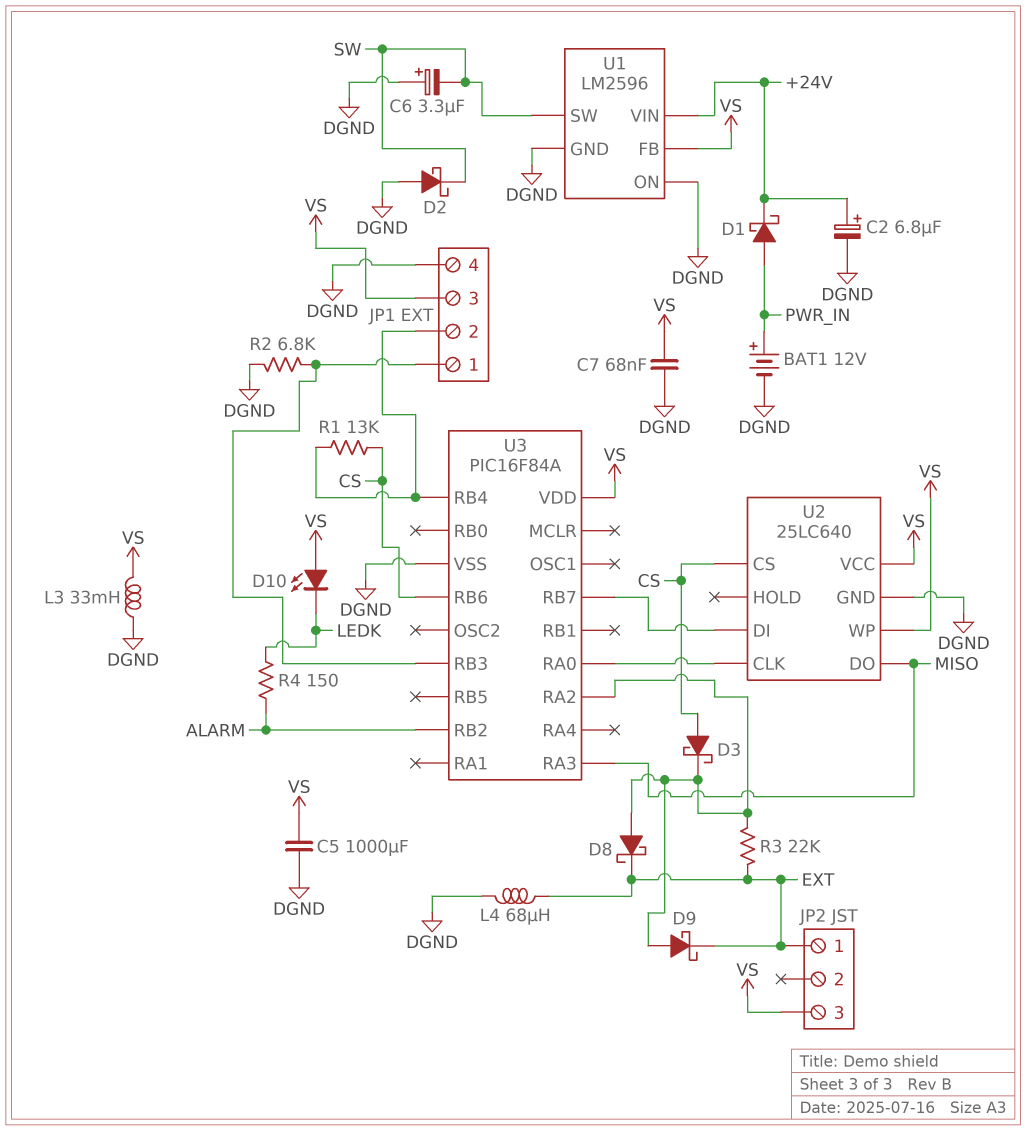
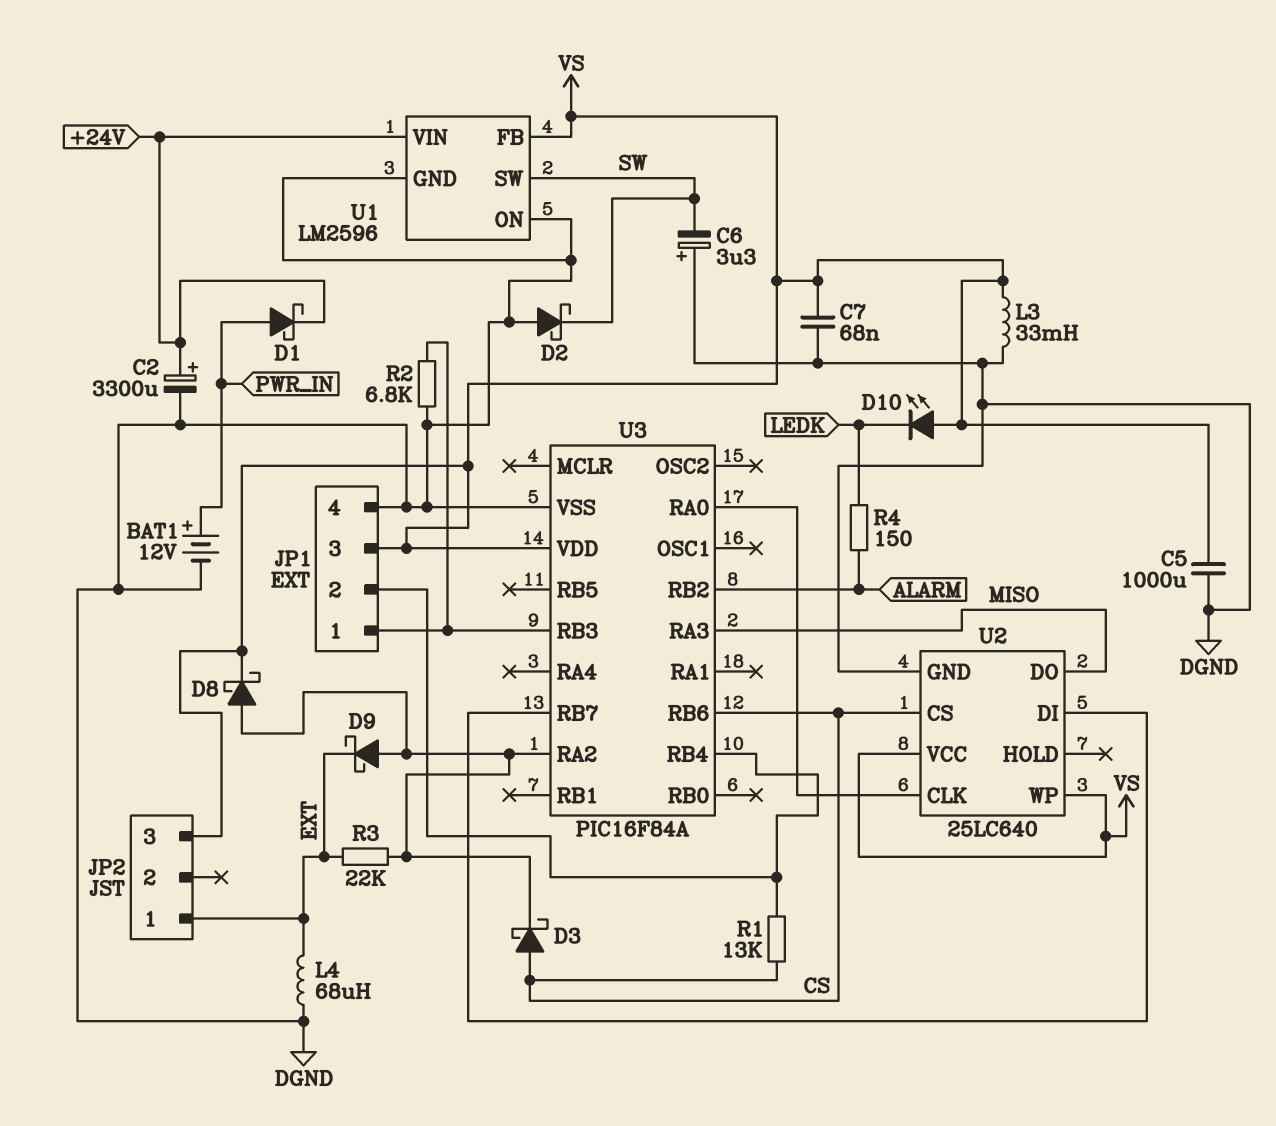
C2: 6.8uF (plus +24V, minus DGND) -> 3300uF (plus +24V, minus DGND)
D8: schottky (A U3/RA2, K EXT) -> schottky (A U3/RA2, K VS)

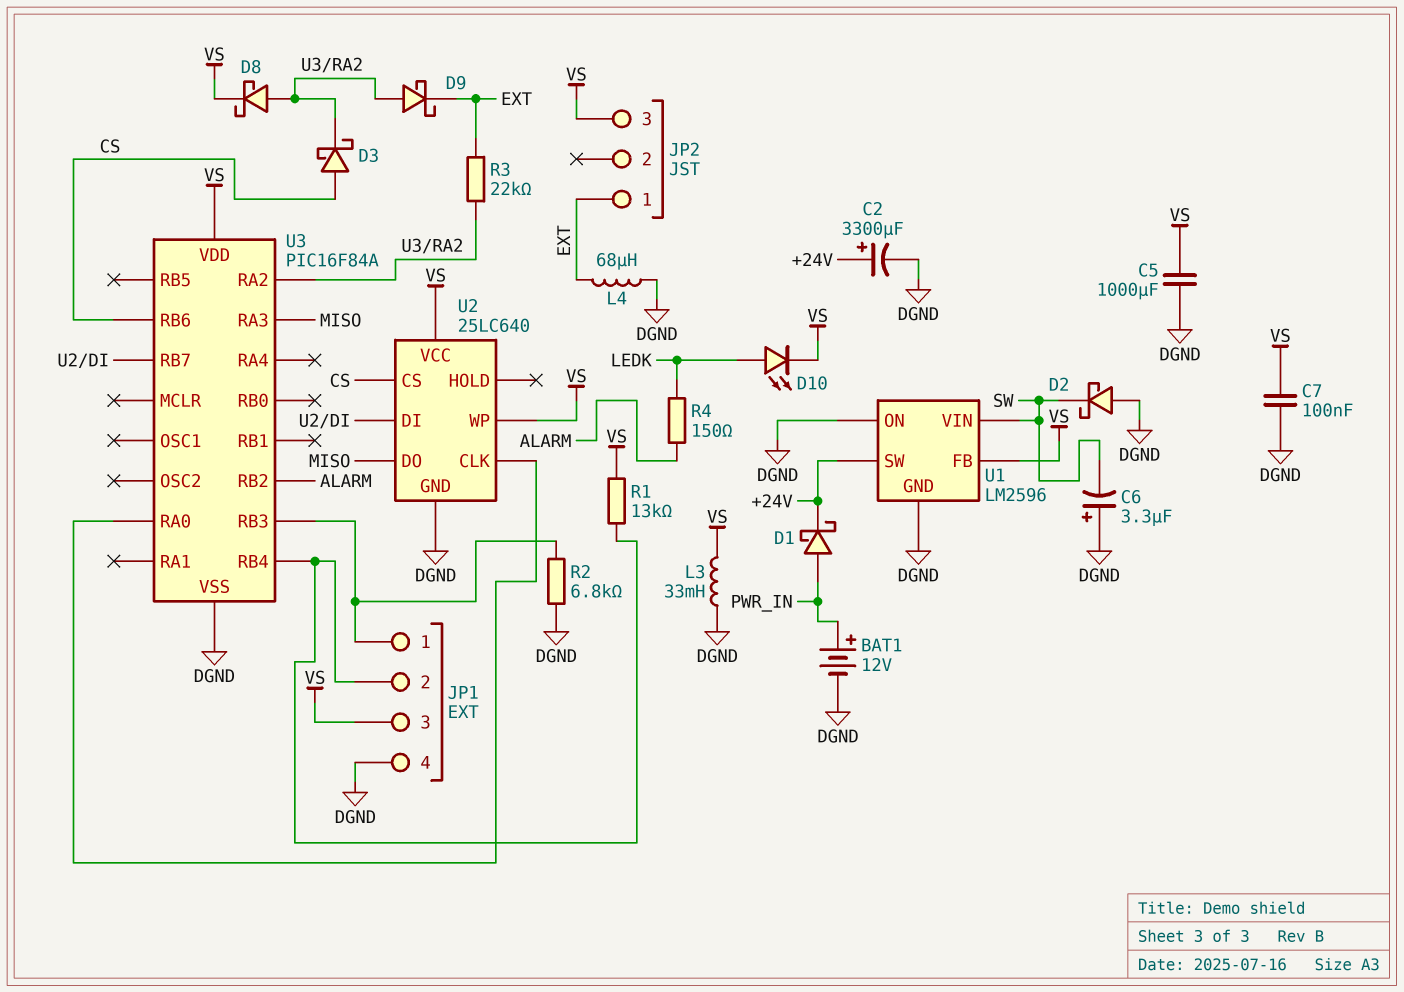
C7: 68nF (DGND, VS) -> 100nF (DGND, VS)
D10: LED (A VS, K LEDK) -> LED (A LEDK, K VS)
R1: 13k (CS, JP1/2) -> 13k (JP1/2, VS)
U1 pin SW: SW -> +24V
U1 pin VIN: +24V -> SW

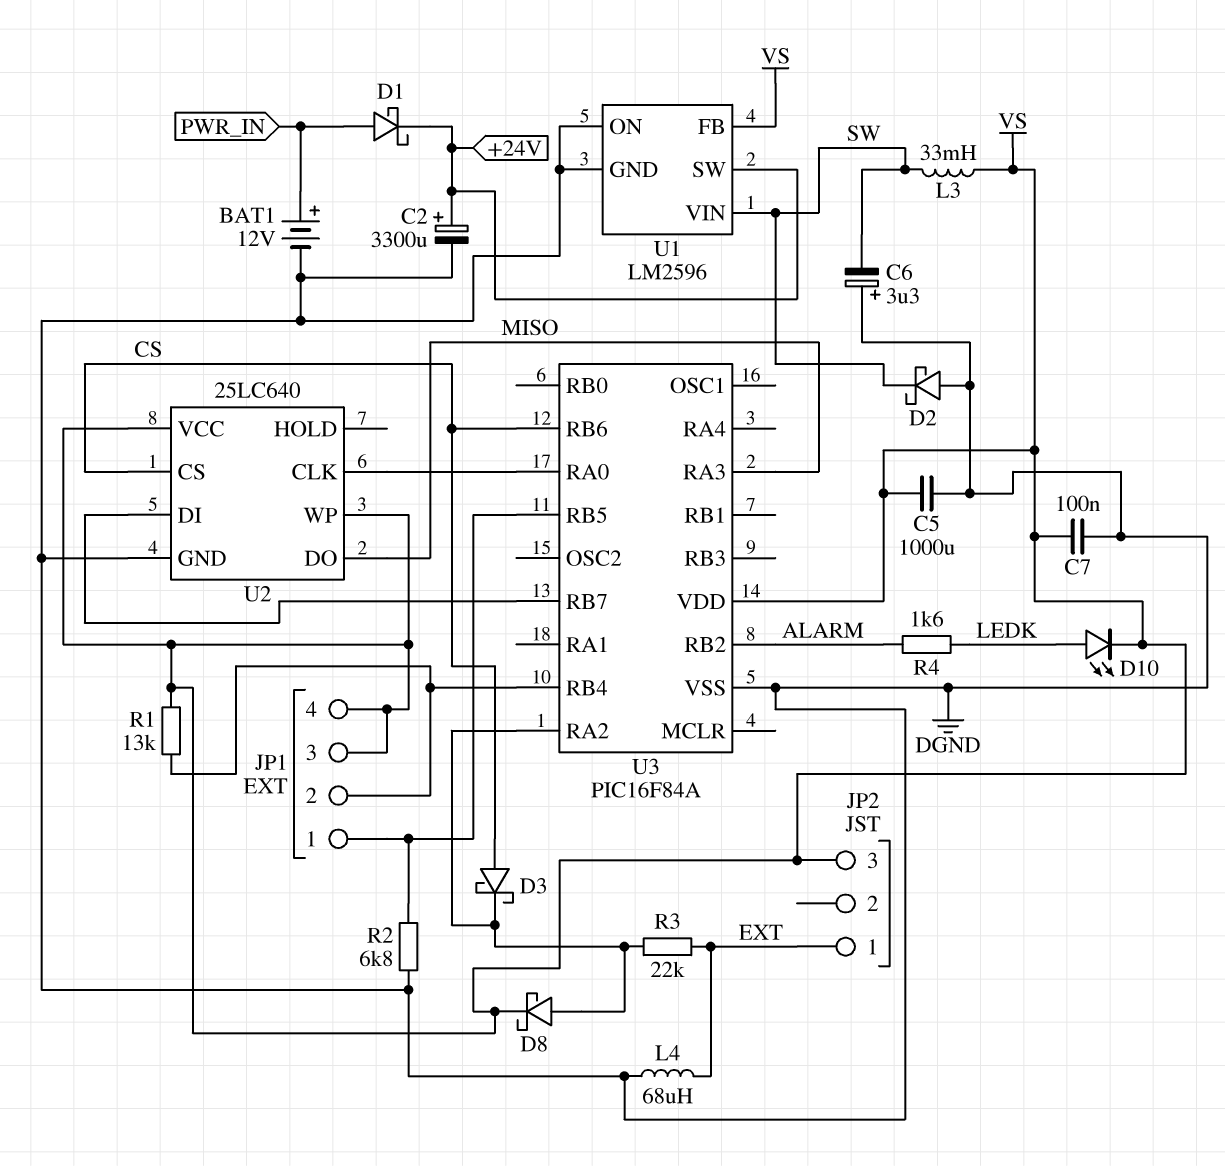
D9: schottky (A U3/RA2, K EXT) -> none
JP1 pin 4: DGND -> VS
L3: 33mH (DGND, VS) -> 33mH (SW, VS)
R4: 150 (ALARM, LEDK) -> 1.6k (ALARM, LEDK)
U3 pin RB3: JP1/1 -> none
U3 pin RB5: none -> JP1/1

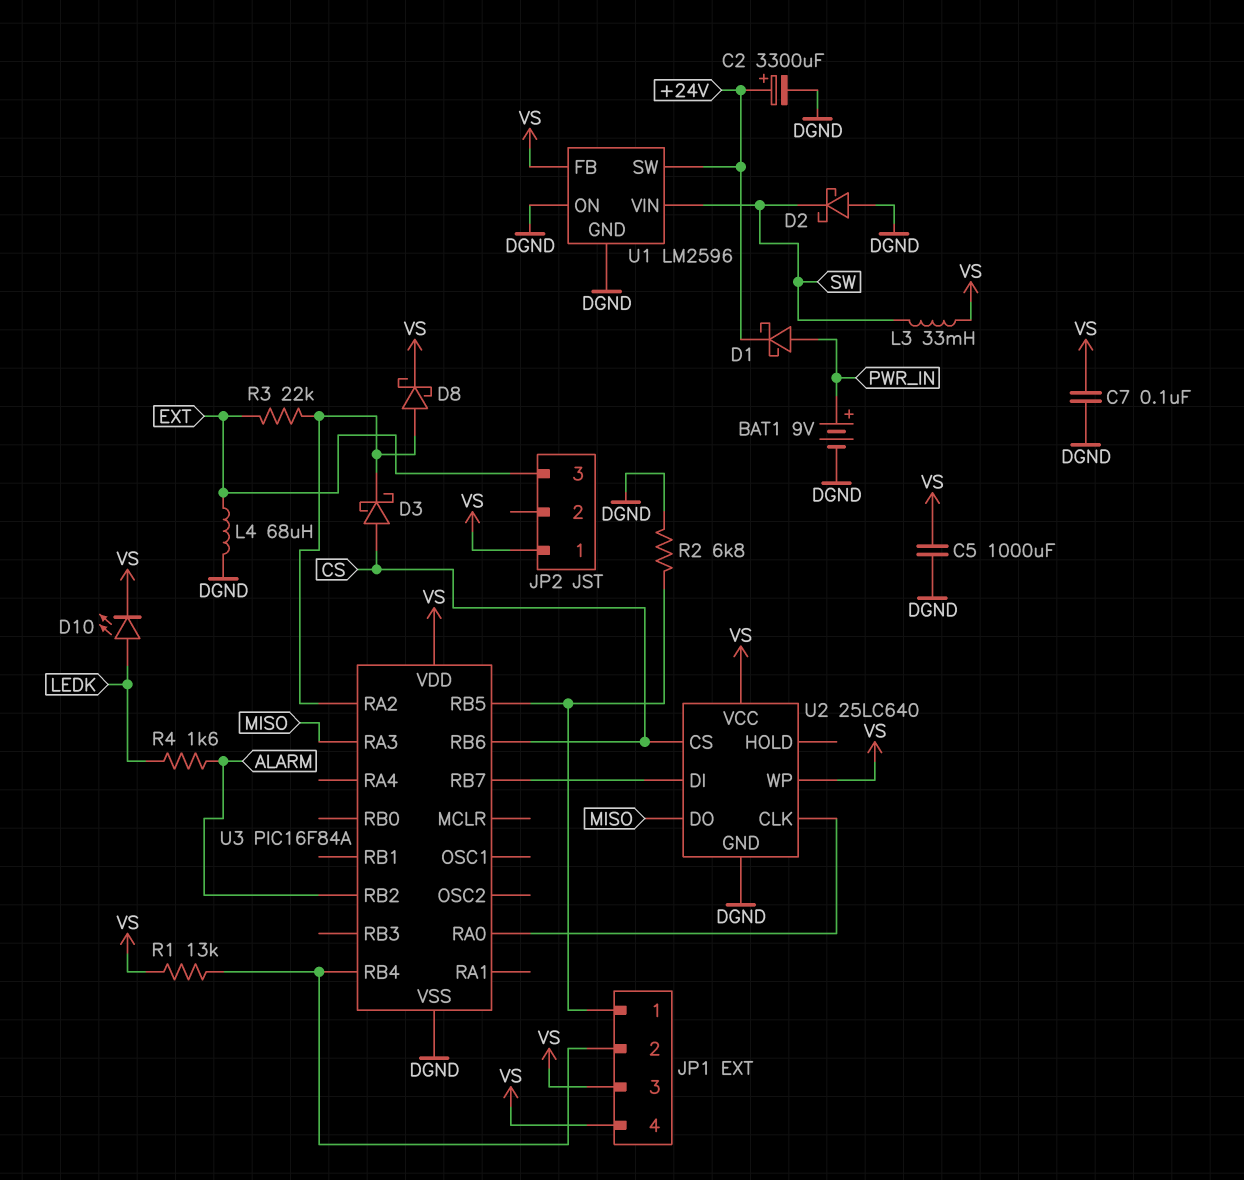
BAT1: 12V (plus PWR_IN, minus DGND) -> 9V (plus PWR_IN, minus DGND)
C6: 3.3uF (plus DGND, minus SW) -> none
JP2 pin 1: EXT -> VS
JP2 pin 3: VS -> EXT

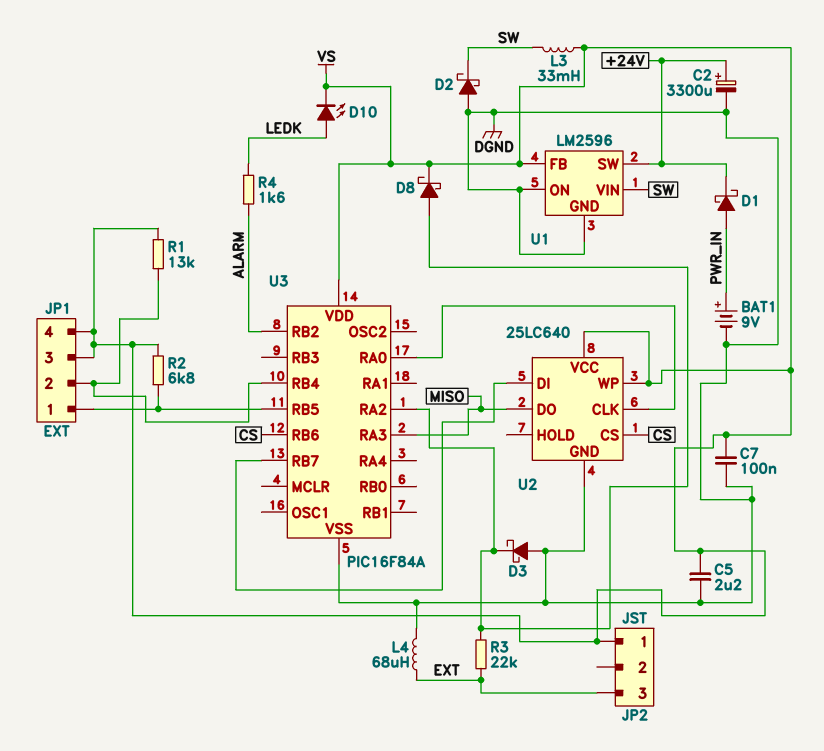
C5: 1000uF (DGND, VS) -> 2.2uF (DGND, VS)
D3: schottky (A CS, K U3/RA2) -> schottky (A DGND, K U3/RA2)
R2: 6.8k (DGND, JP1/1) -> 6.8k (JP1/1, VS)

